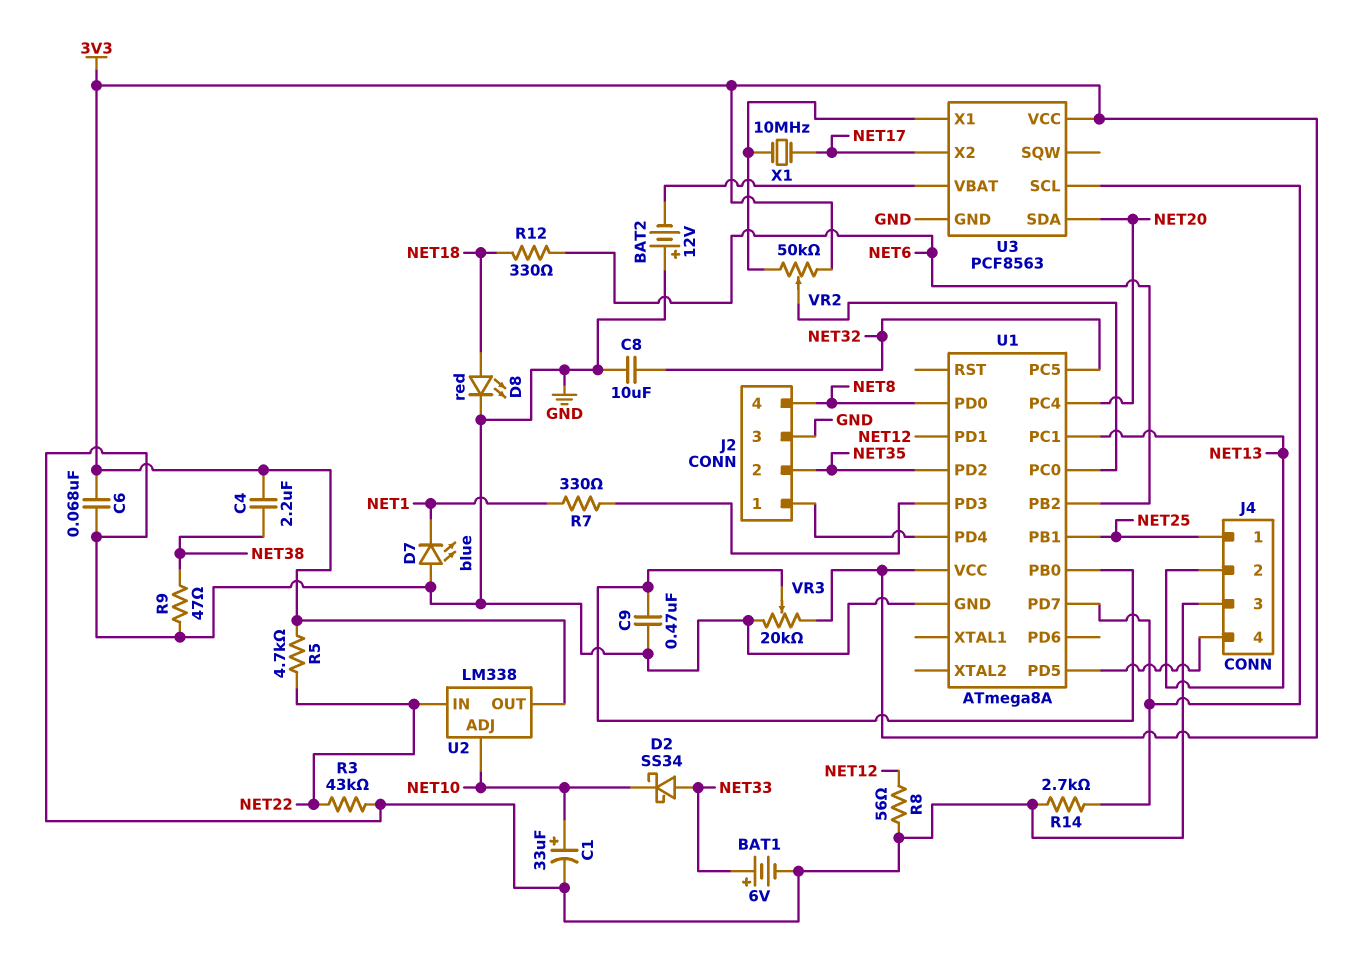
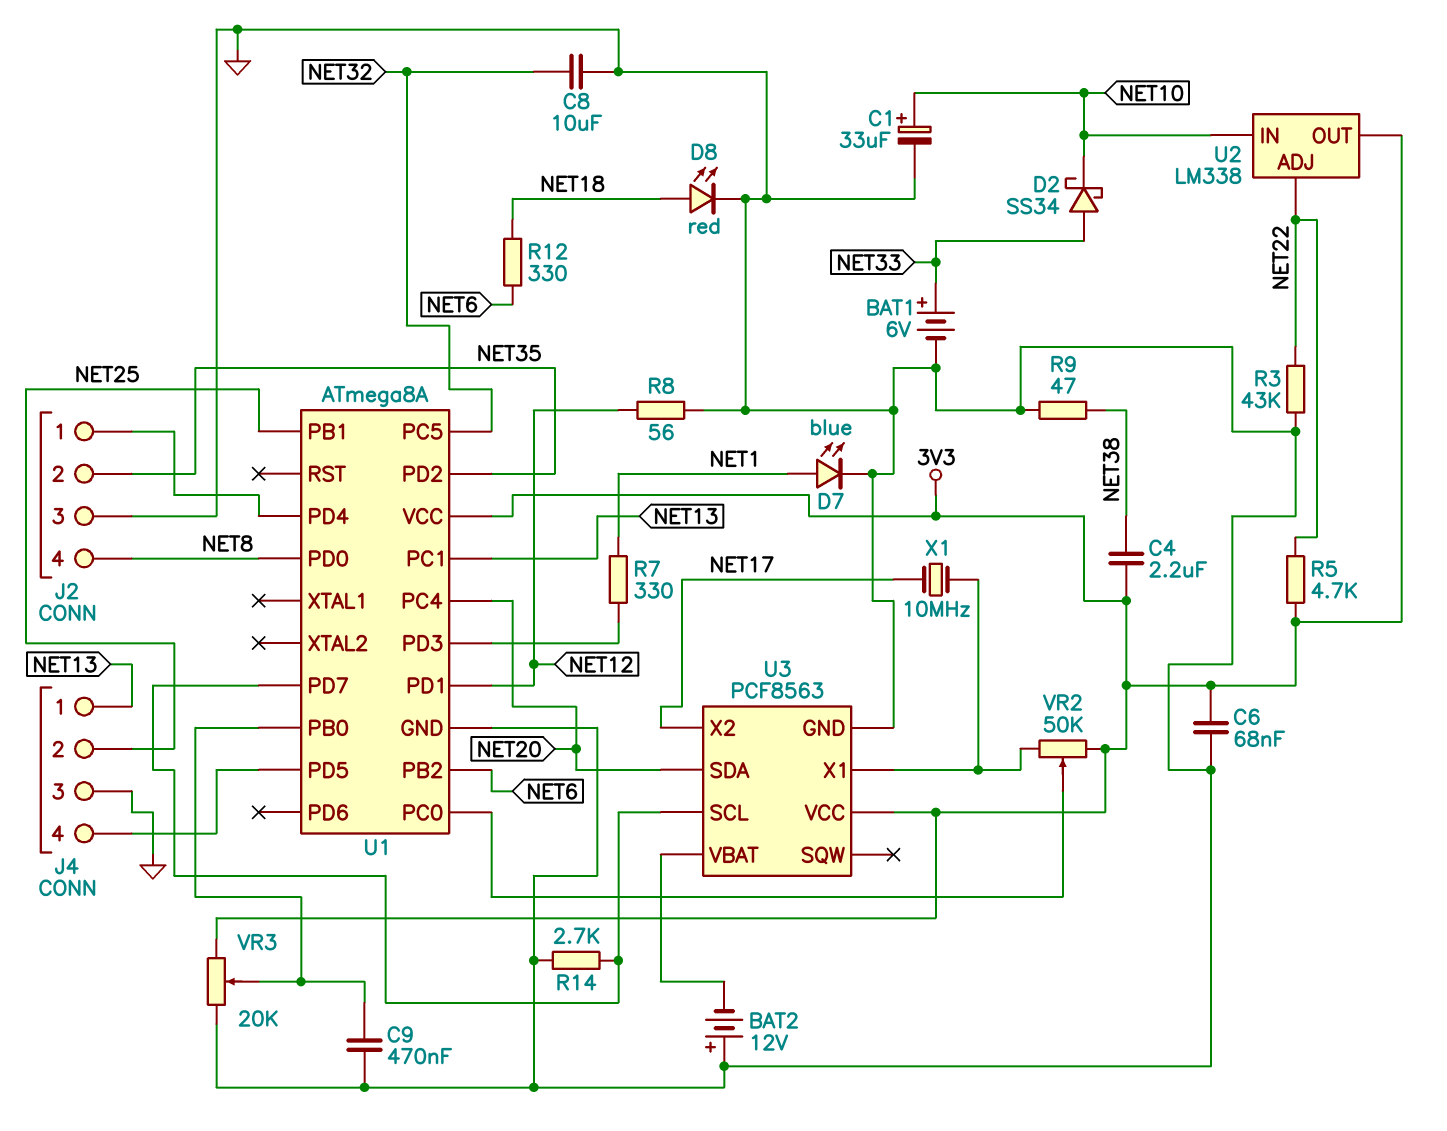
D7: LED blue (A GND, K NET1) -> LED blue (A NET1, K GND)
J4 pin 1: NET25 -> NET13
J4 pin 2: NET13 -> NET25
U2 pin ADJ: NET10 -> NET22
U2 pin IN: NET22 -> NET10

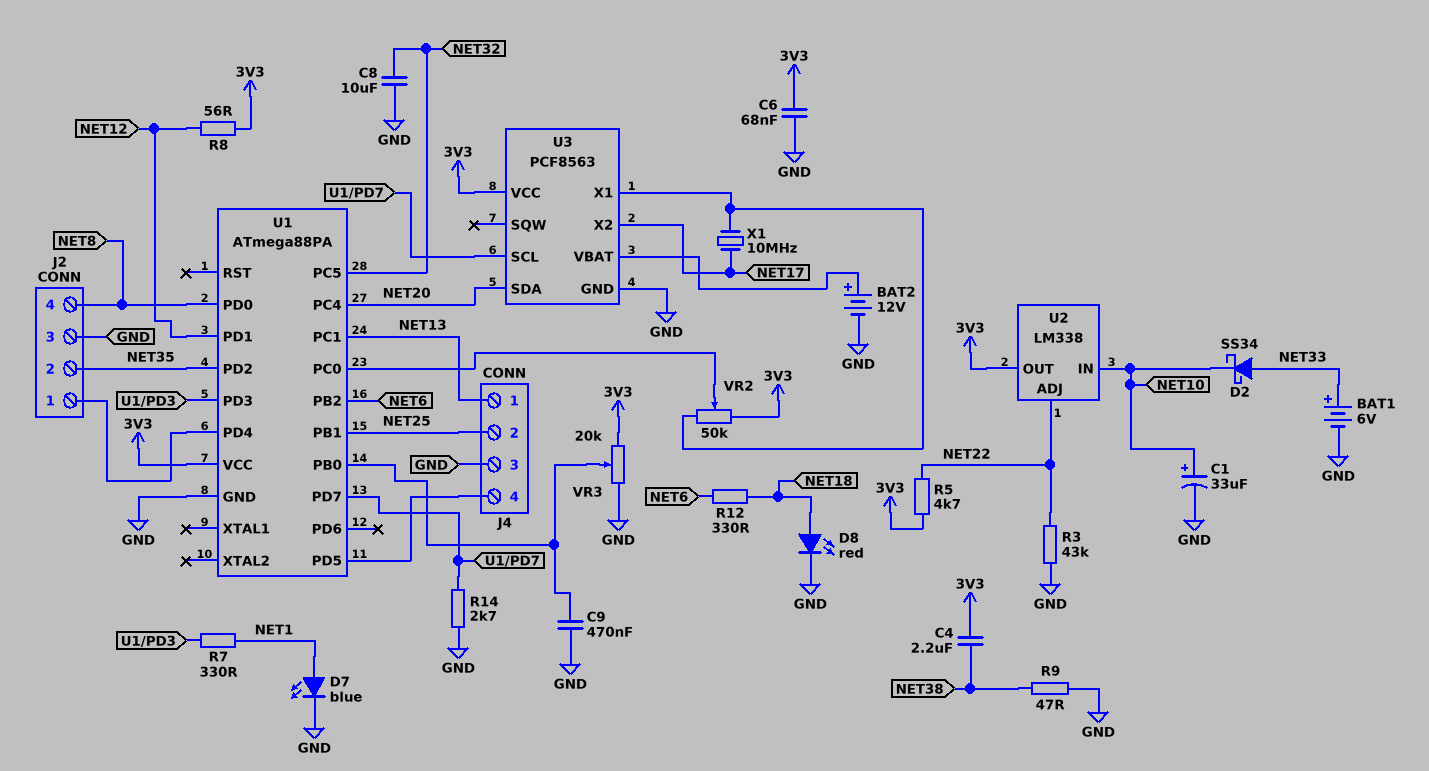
BAT2: 12V (plus GND, minus U3/VBAT) -> 12V (plus U3/VBAT, minus GND)
R8: 56 (GND, NET12) -> 56 (3V3, NET12)
U1: ATmega8A -> ATmega88PA

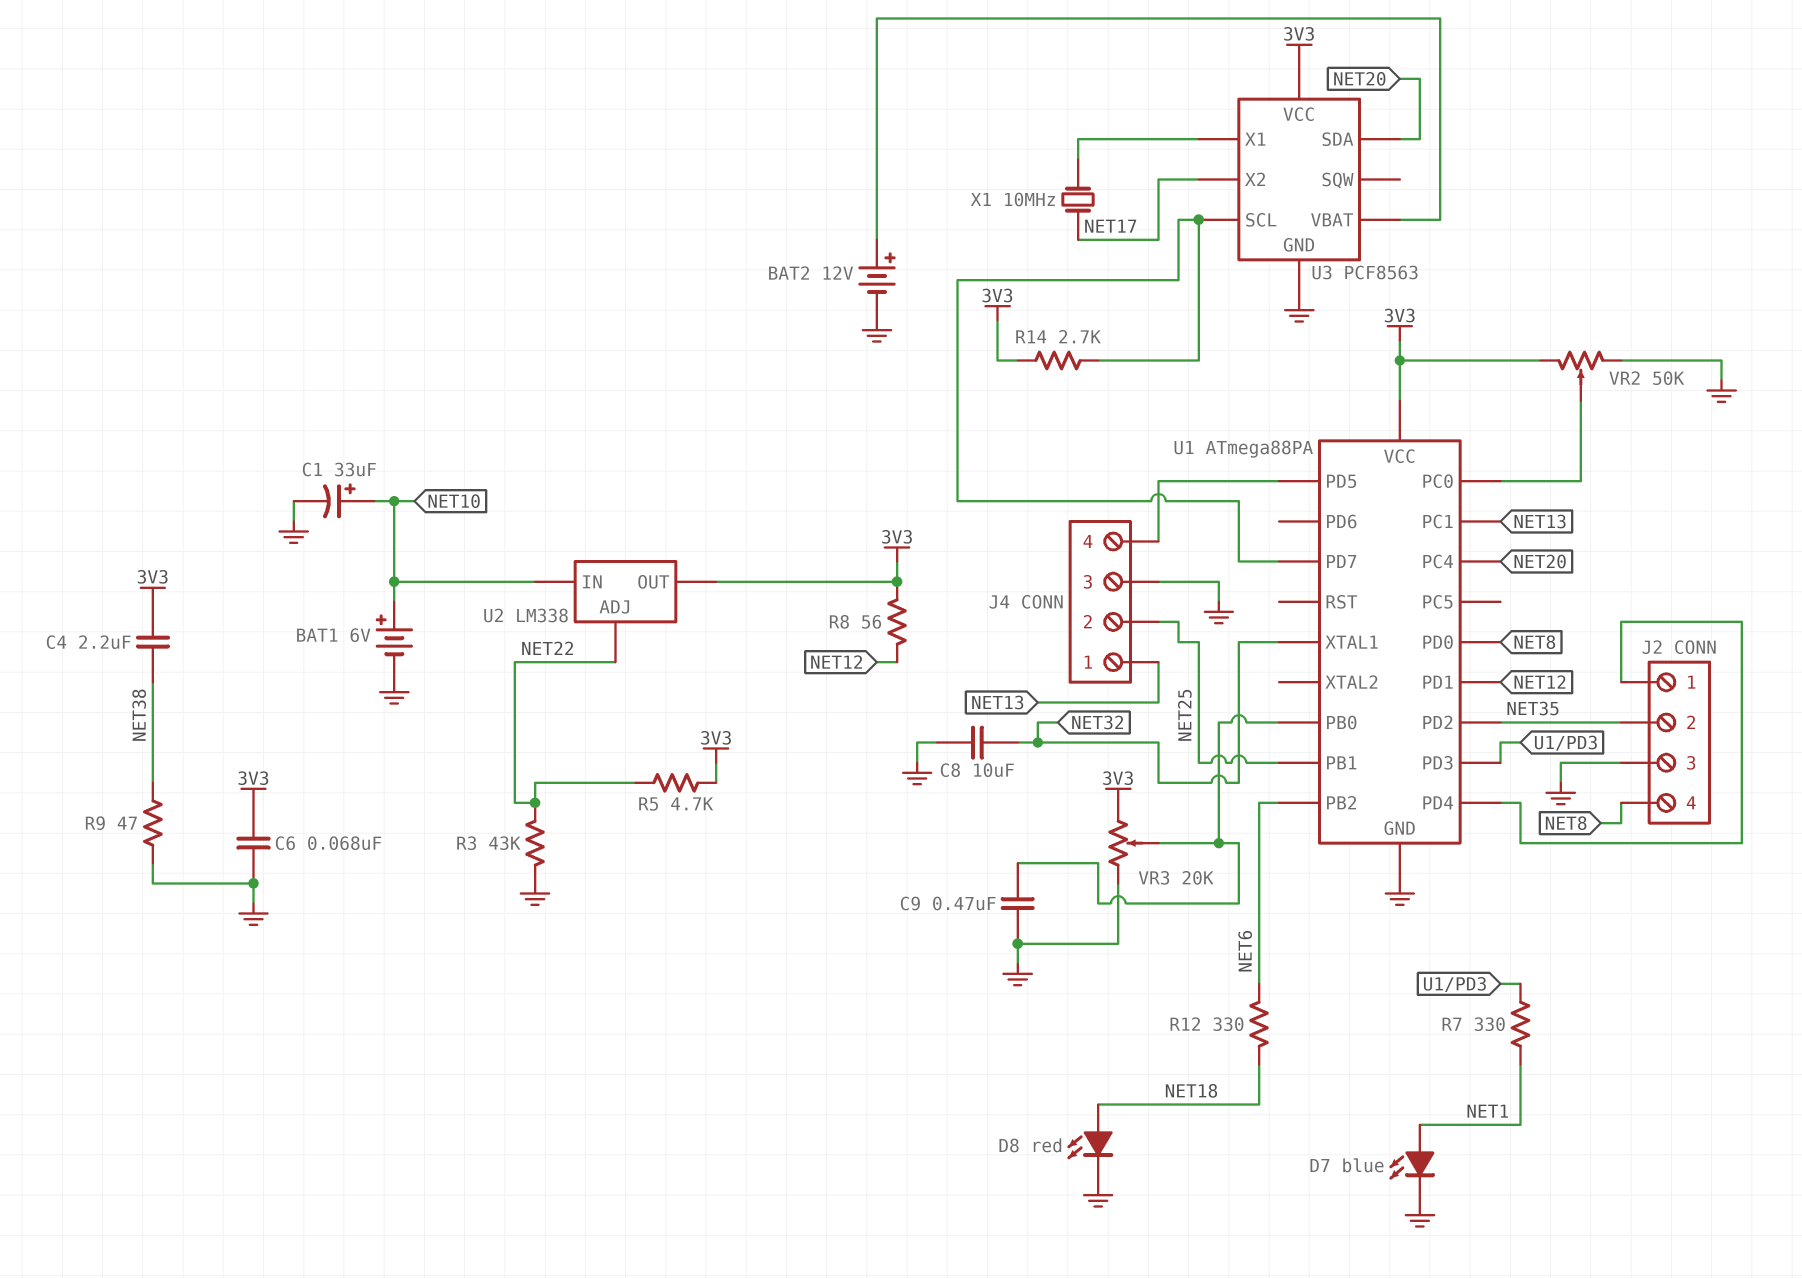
BAT1: 6V (plus NET33, minus GND) -> 6V (plus NET10, minus GND)
D2: schottky SS34 (A NET33, K NET10) -> none
R14: 2.7k (GND, U1/PD7) -> 2.7k (3V3, U1/PD7)
U1 pin PC5: NET32 -> none
U1 pin XTAL1: none -> NET32
VR2: 50k (3V3, U3/X1, wiper U1/PC0) -> 50k (3V3, GND, wiper U1/PC0)

